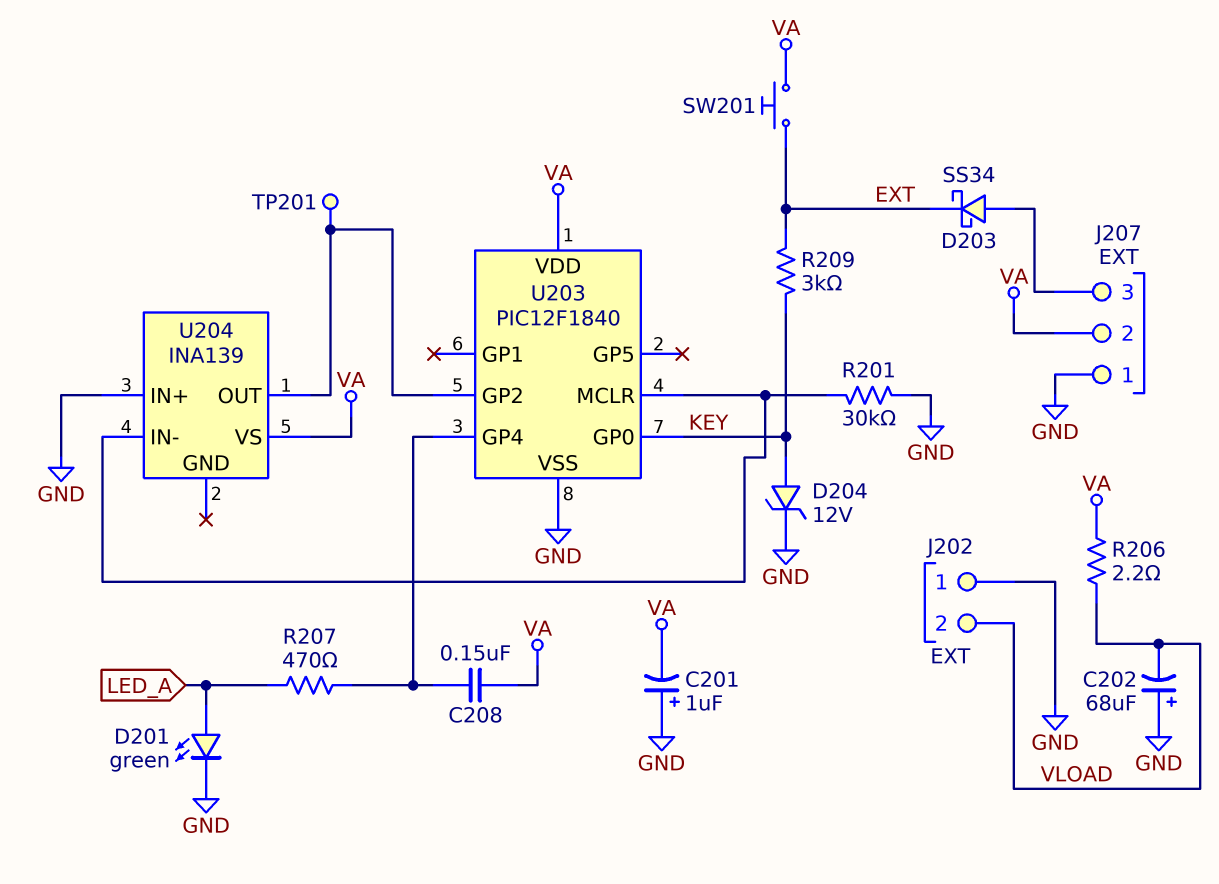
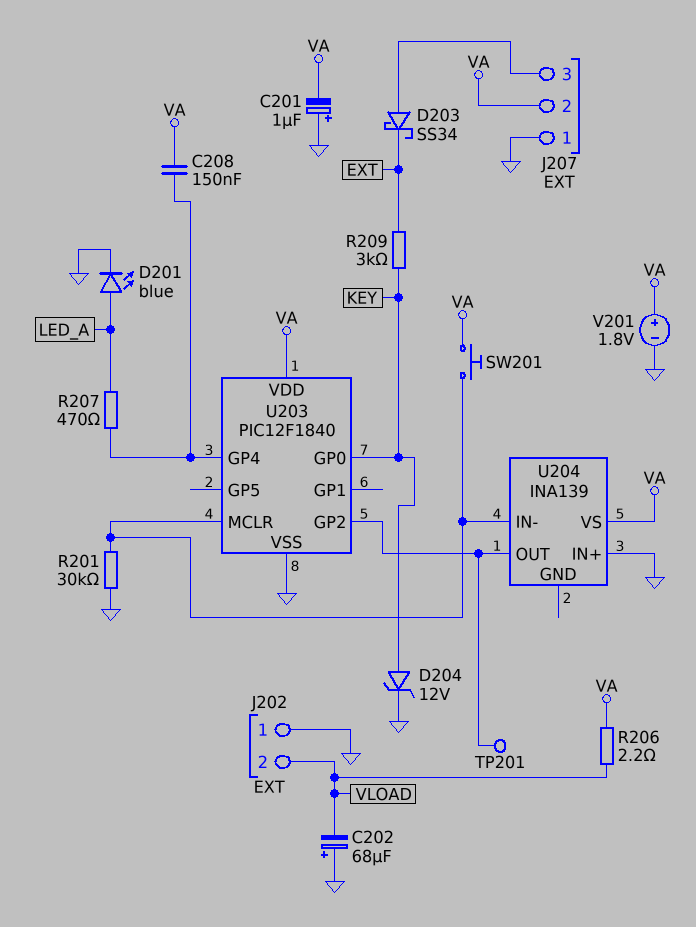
D201: LED green (A LED_A, K GND) -> LED blue (A LED_A, K GND)
SW201: button (EXT, VA) -> button (U203/MCLR, VA)
V201: none -> 1.8V (plus VA, minus GND)

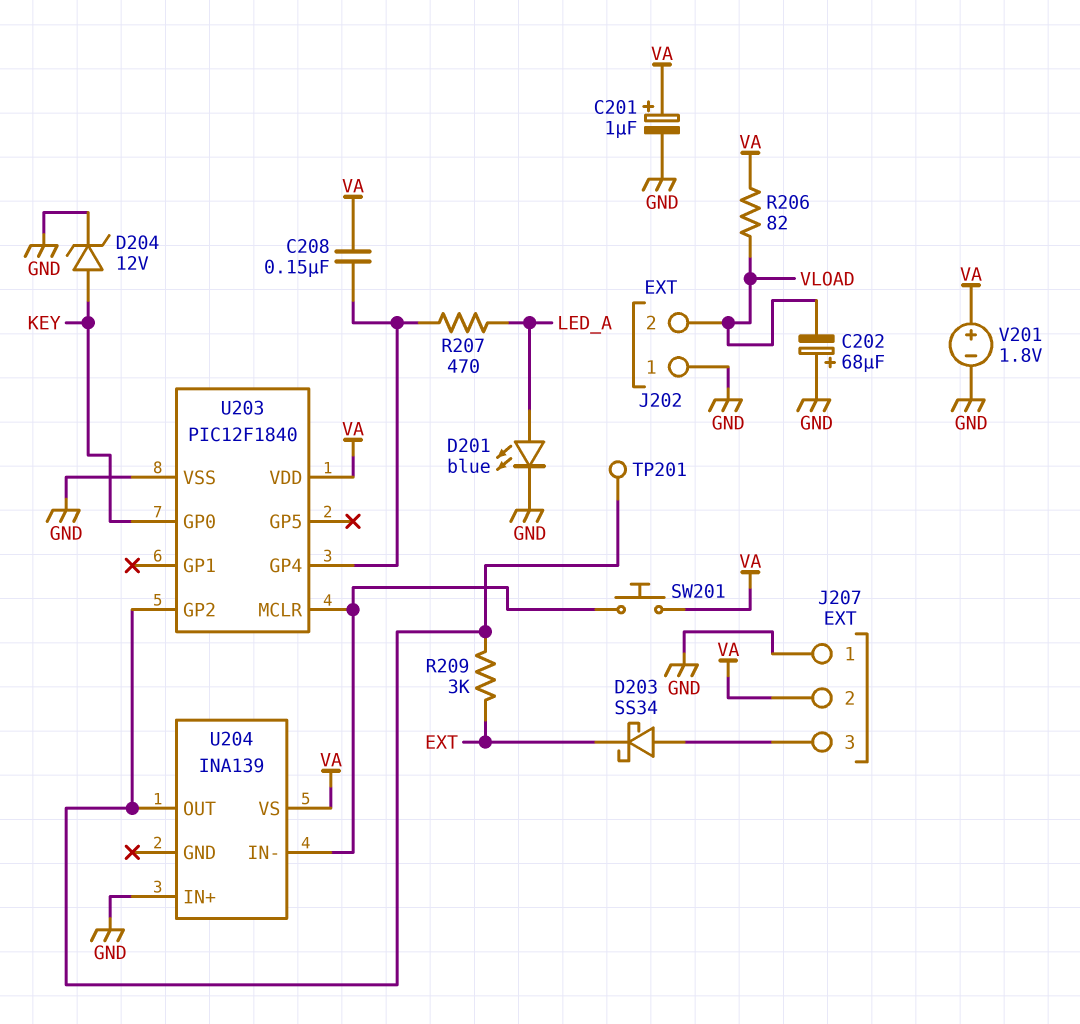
C201: 1uF (plus GND, minus VA) -> 1uF (plus VA, minus GND)
R201: 30k (GND, U203/MCLR) -> none
R206: 2.2 (VA, VLOAD) -> 82 (VA, VLOAD)
R209: 3k (EXT, KEY) -> 3k (EXT, U203/GP2)

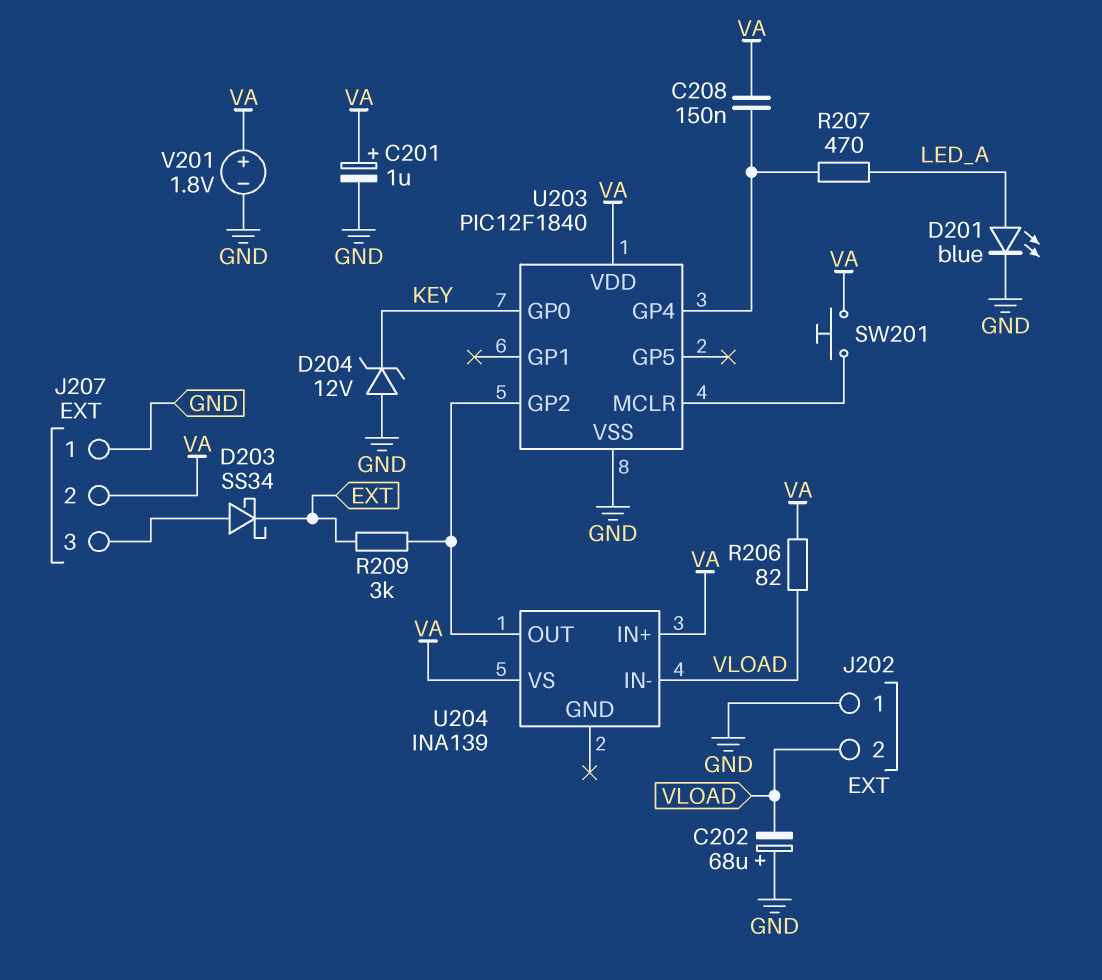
D204: zener 12V (A KEY, K GND) -> zener 12V (A GND, K KEY)
TP201: test point (U203/GP2) -> none
U204 pin IN+: GND -> VA
U204 pin IN-: U203/MCLR -> VLOAD

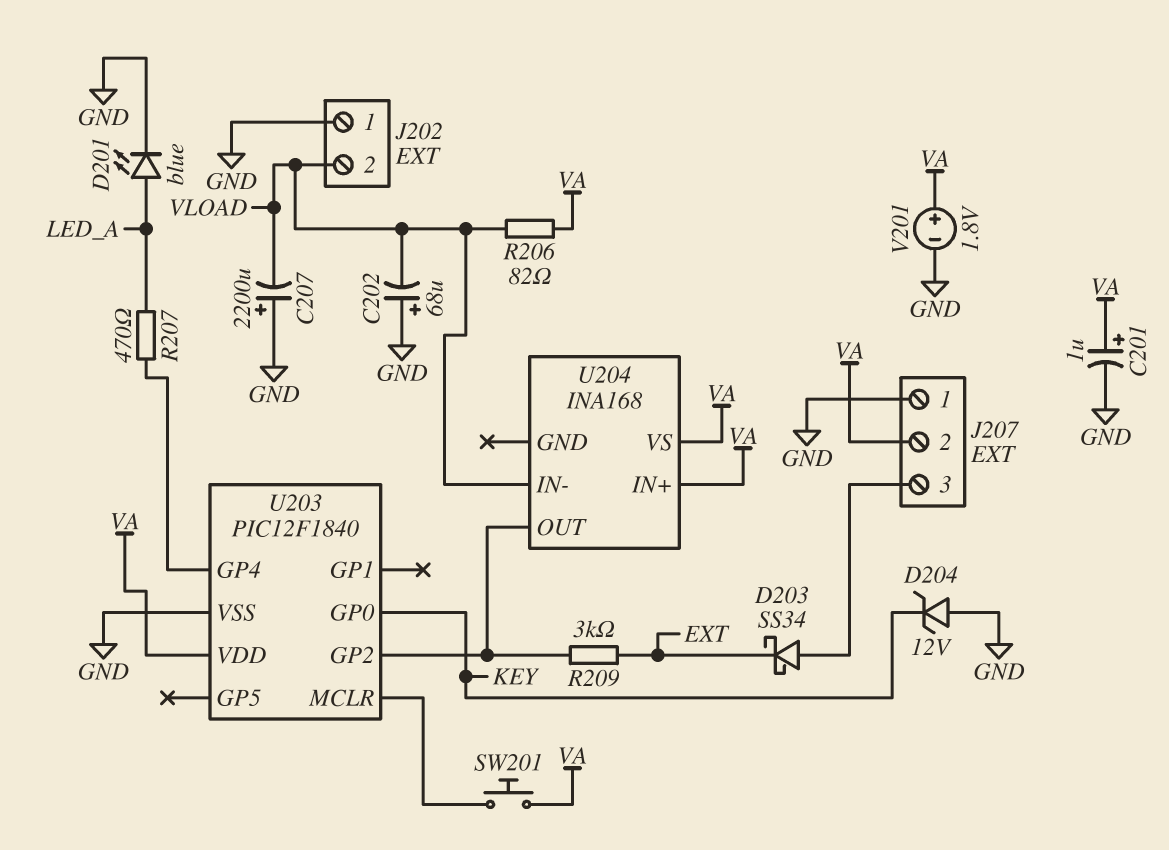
C207: none -> 2200uF (plus GND, minus VLOAD)
C208: 150nF (U203/GP4, VA) -> none
U204: INA139 -> INA168

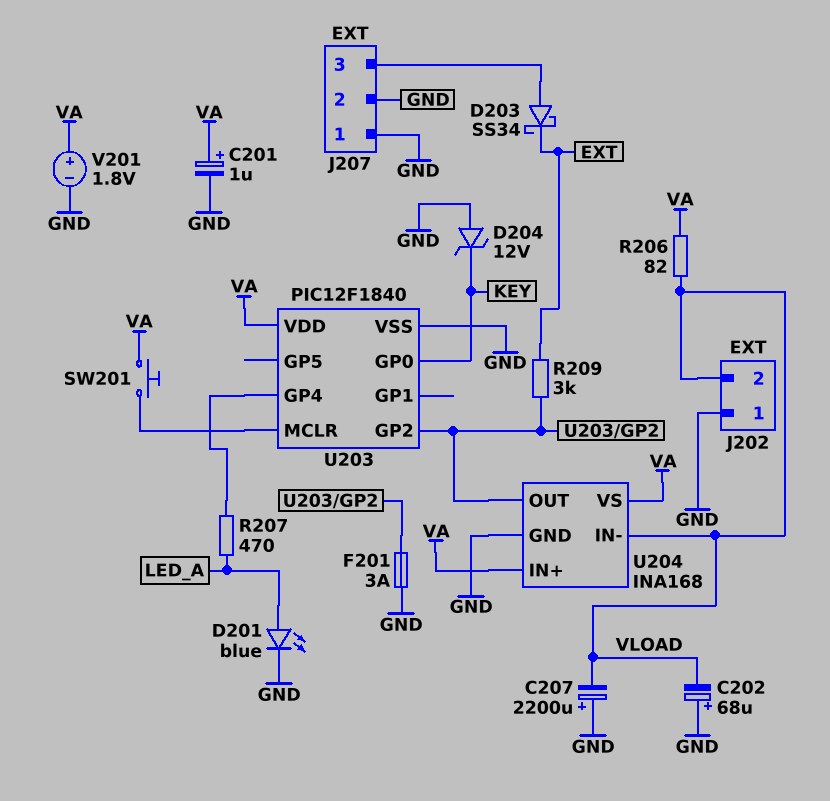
F201: none -> 3A (GND, U203/GP2)
J207 pin 2: VA -> GND
U204 pin GND: none -> GND

